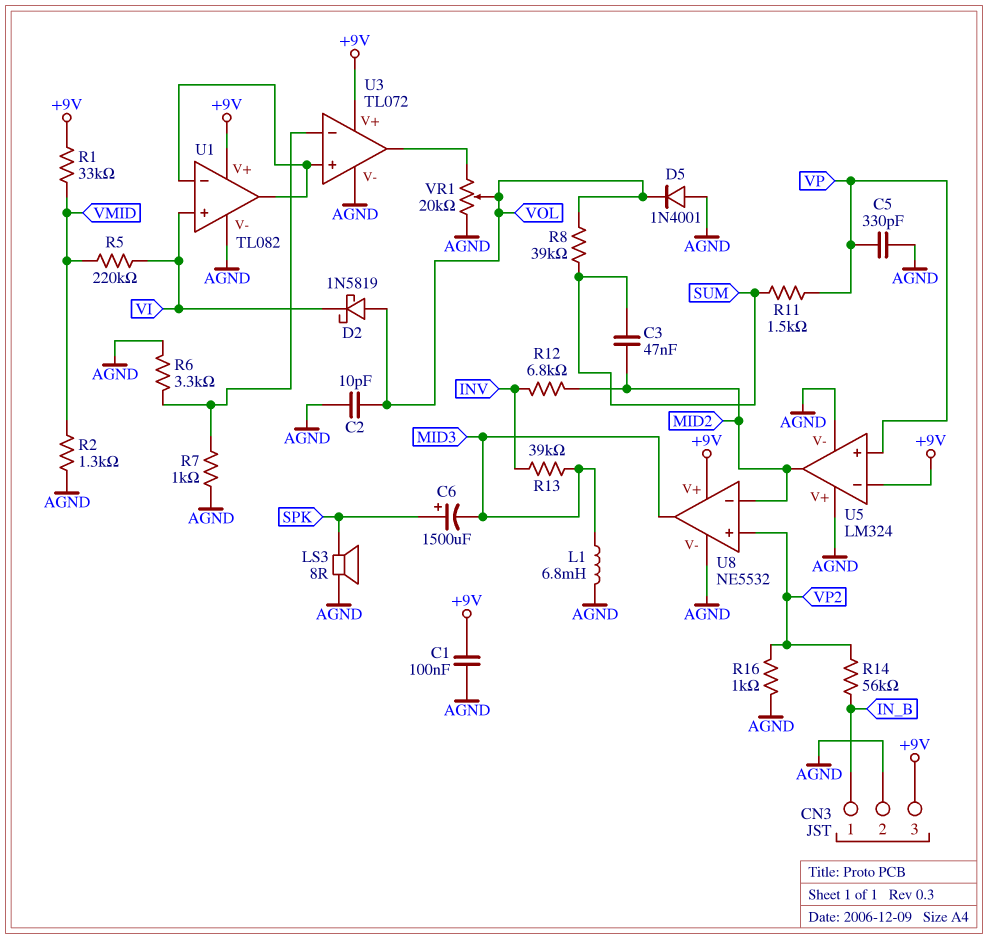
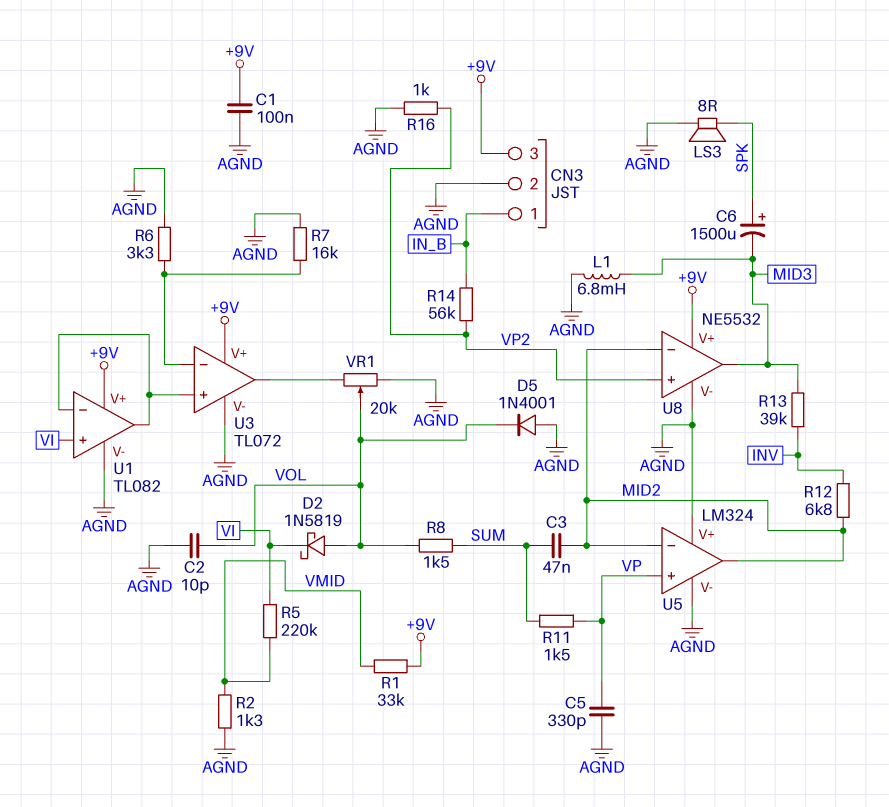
R7: 1k (AGND, U3/in-) -> 16k (AGND, U3/in-)
R8: 39k (SUM, VOL) -> 1.5k (SUM, VOL)
U5 pin in-: +9V -> MID2

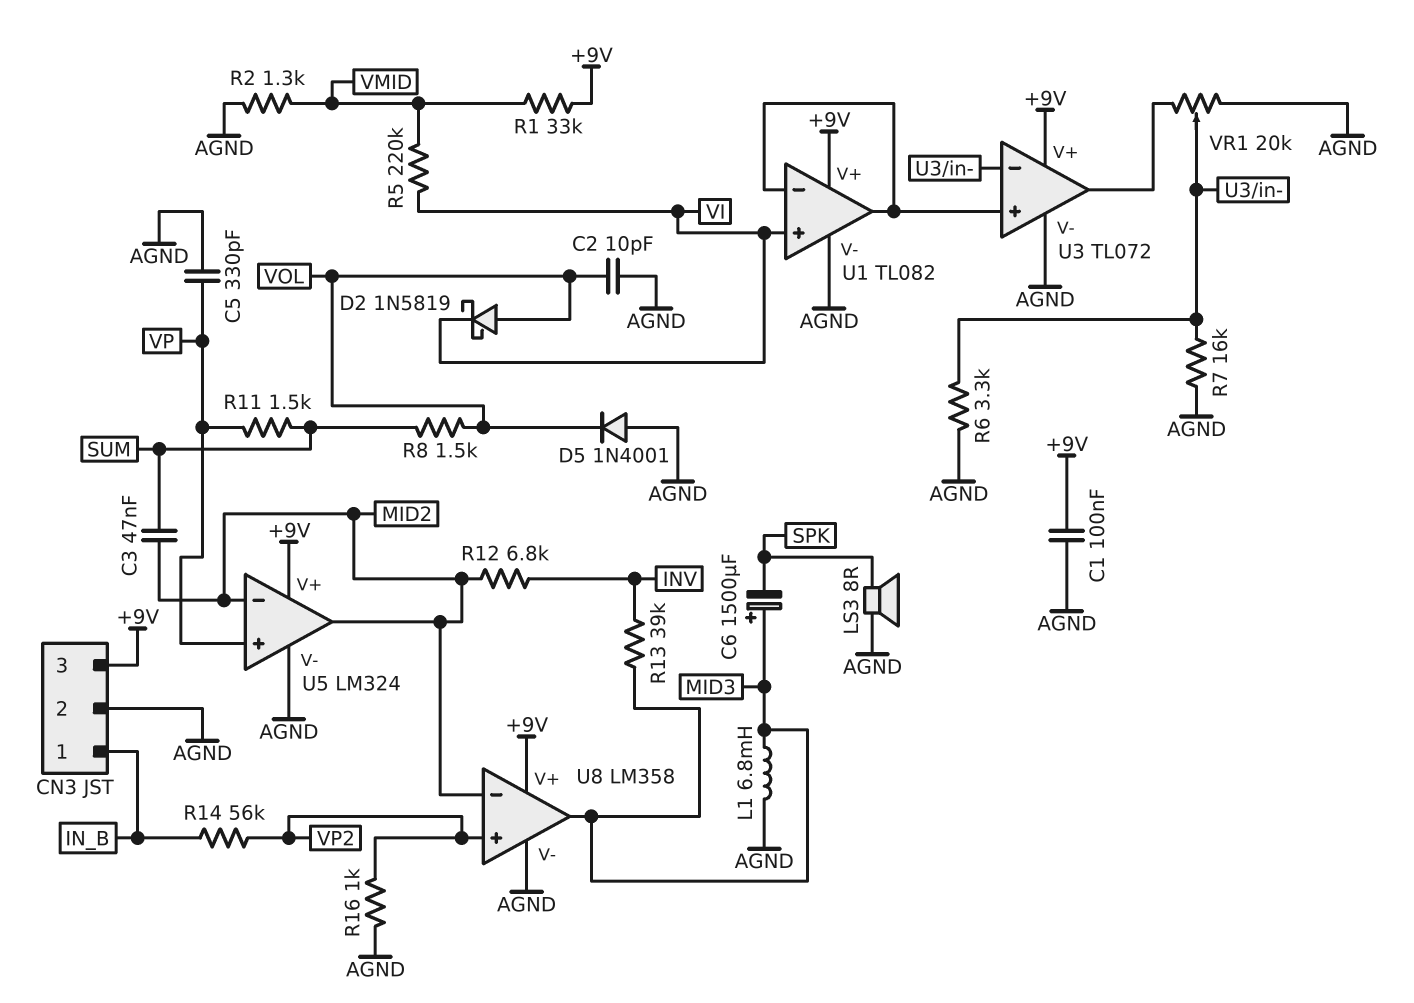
C6: 1500uF (plus SPK, minus MID3) -> 1500uF (plus MID3, minus SPK)
U5 pin V+: AGND -> +9V
U8: NE5532 -> LM358
VR1: 20k (AGND, U3/out, wiper VOL) -> 20k (AGND, U3/out, wiper U3/in-)

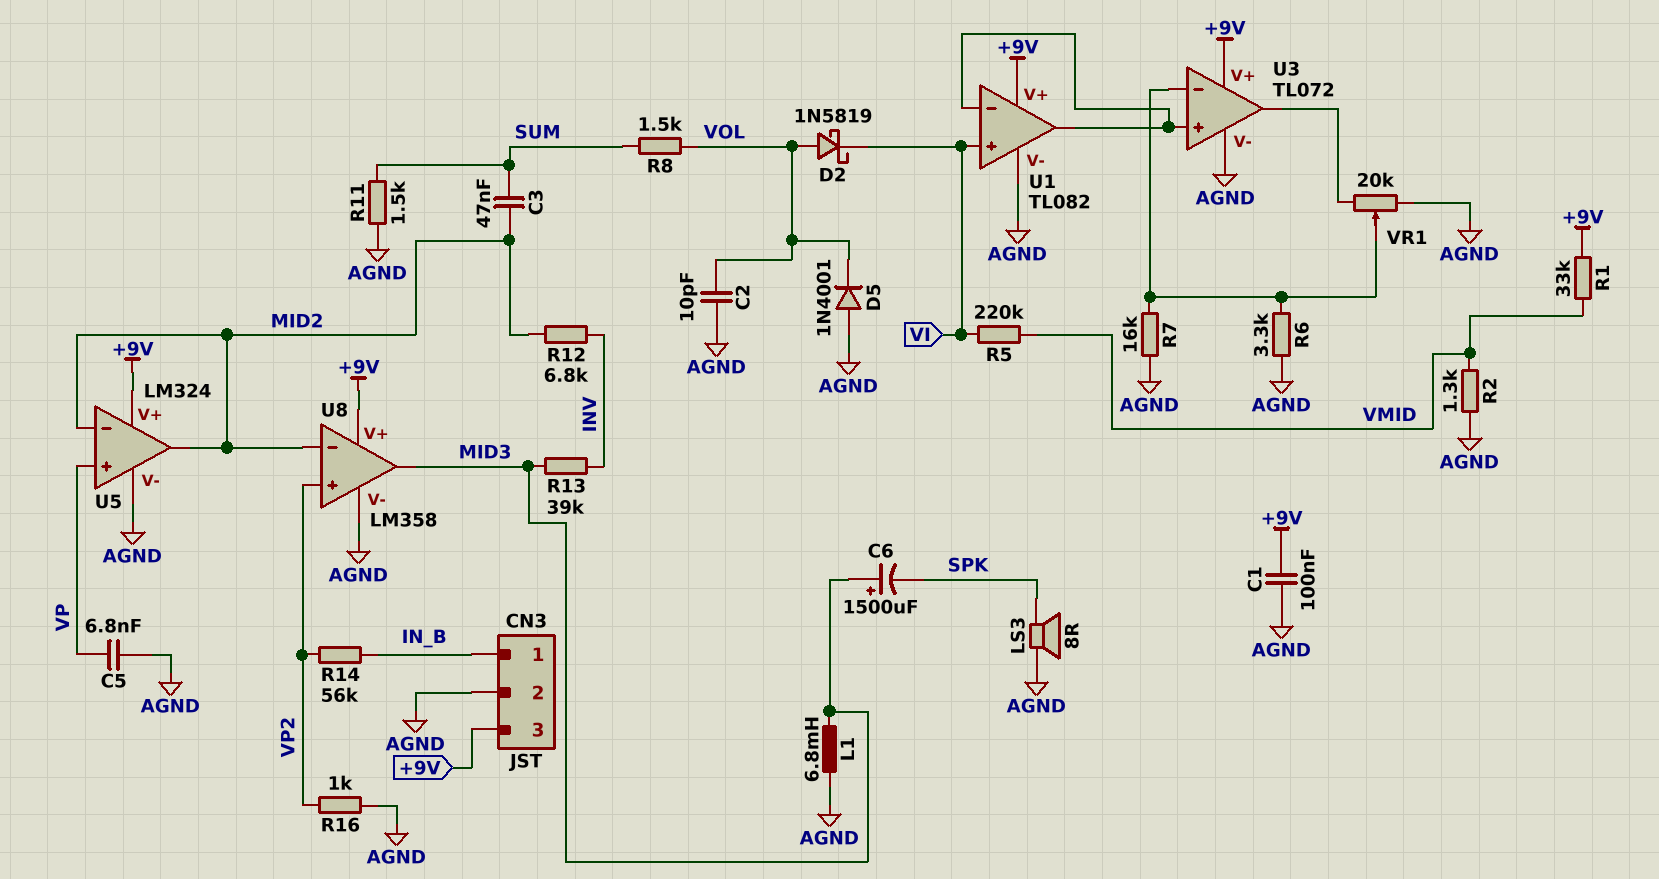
C5: 330pF (AGND, VP) -> 6.8nF (AGND, VP)
R11: 1.5k (SUM, VP) -> 1.5k (AGND, SUM)

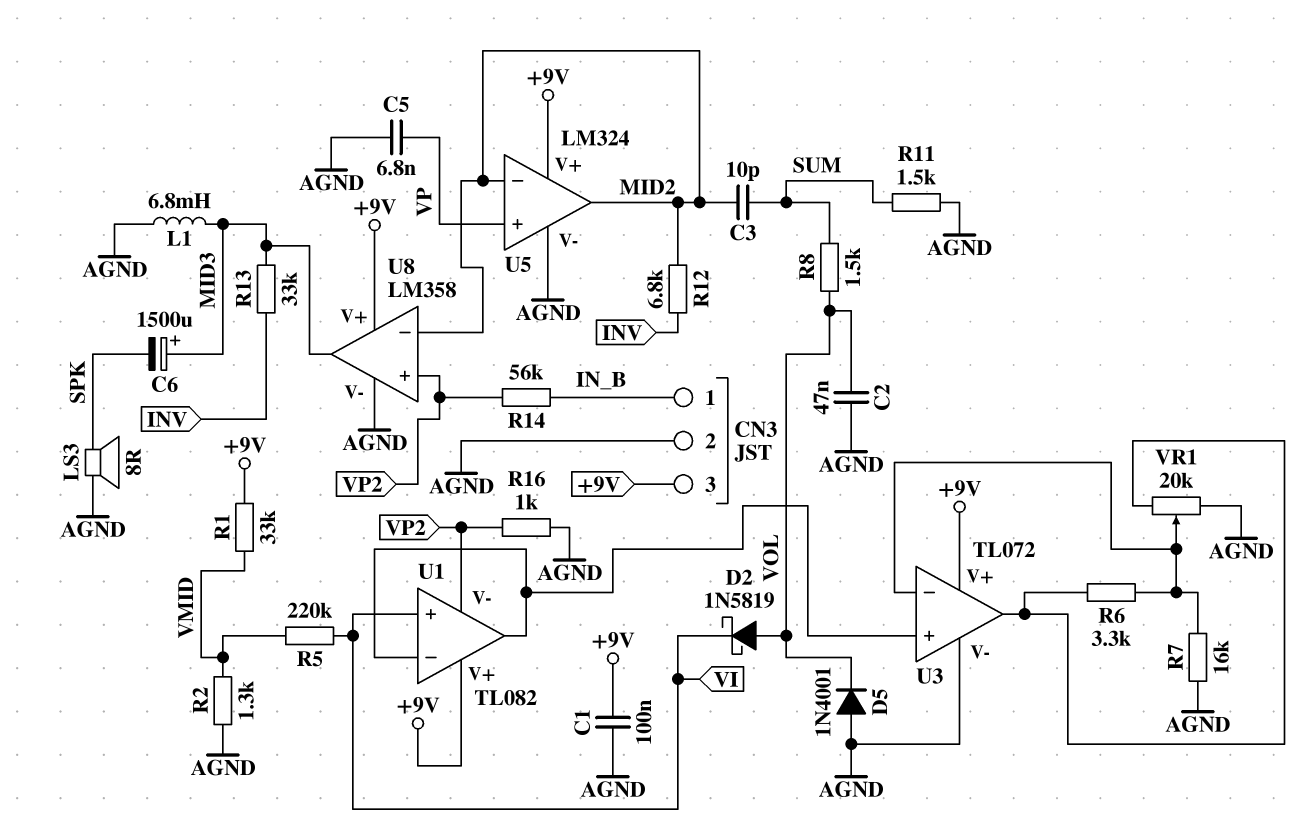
C2: 10pF (AGND, VOL) -> 47nF (AGND, VOL)
C3: 47nF (MID2, SUM) -> 10pF (MID2, SUM)
R6: 3.3k (AGND, U3/in-) -> 3.3k (U3/in-, U3/out)
R13: 39k (INV, MID3) -> 33k (INV, MID3)
U1 pin V-: AGND -> VP2

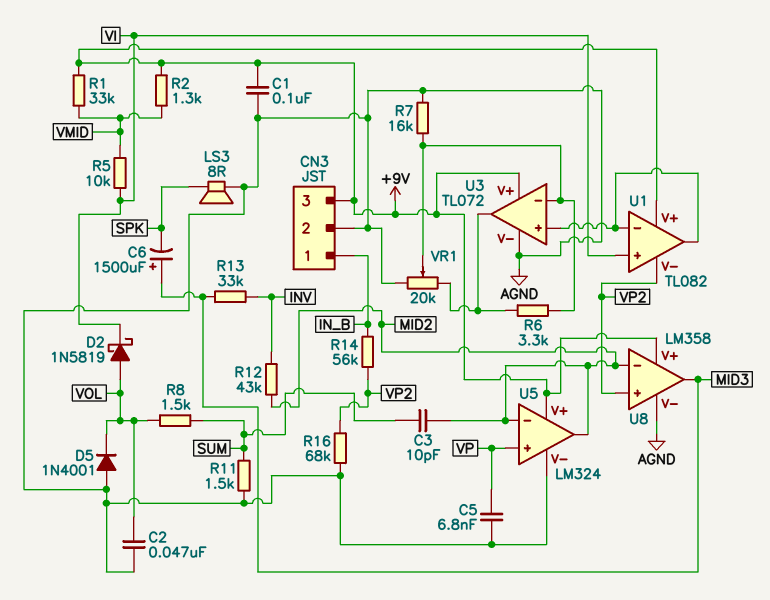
L1: 6.8mH (AGND, MID3) -> none
R2: 1.3k (AGND, VMID) -> 1.3k (+9V, VMID)
R5: 220k (VI, VMID) -> 10k (VI, VMID)
R12: 6.8k (INV, MID2) -> 43k (INV, MID2)
R16: 1k (AGND, VP2) -> 68k (AGND, VP2)

